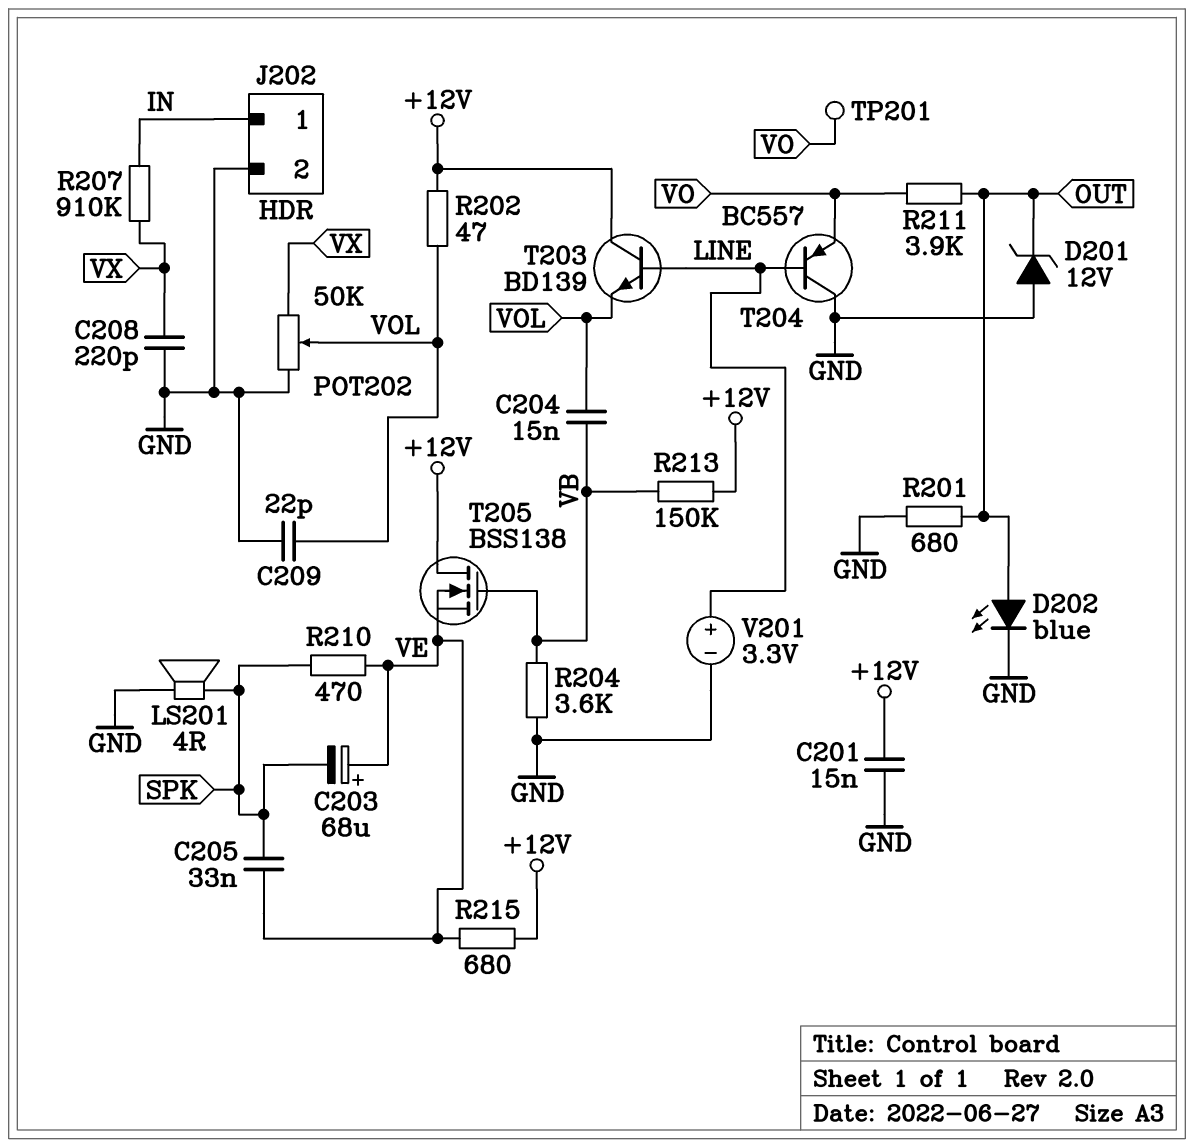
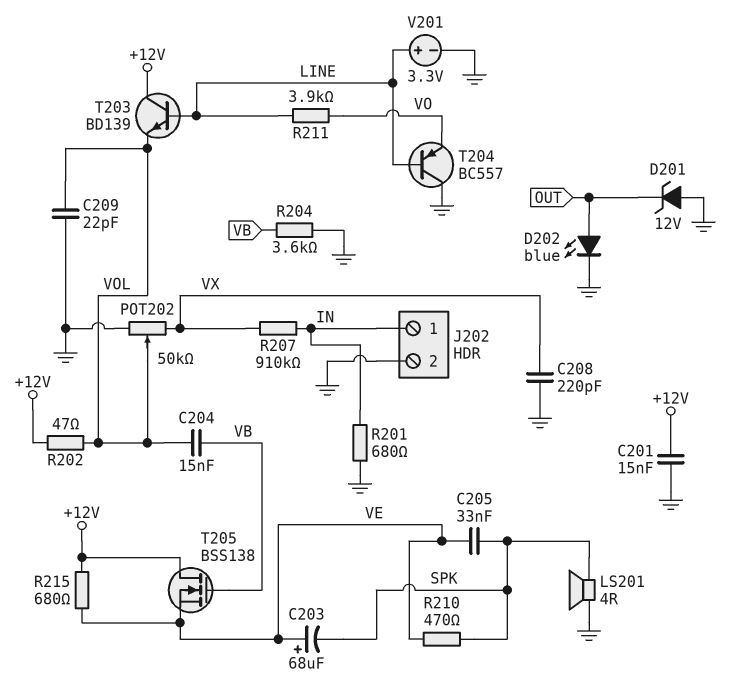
R201: 680 (GND, OUT) -> 680 (GND, IN)
R211: 3.9k (OUT, VO) -> 3.9k (LINE, VO)
R213: 150k (+12V, VB) -> none
TP201: test point (VO) -> none

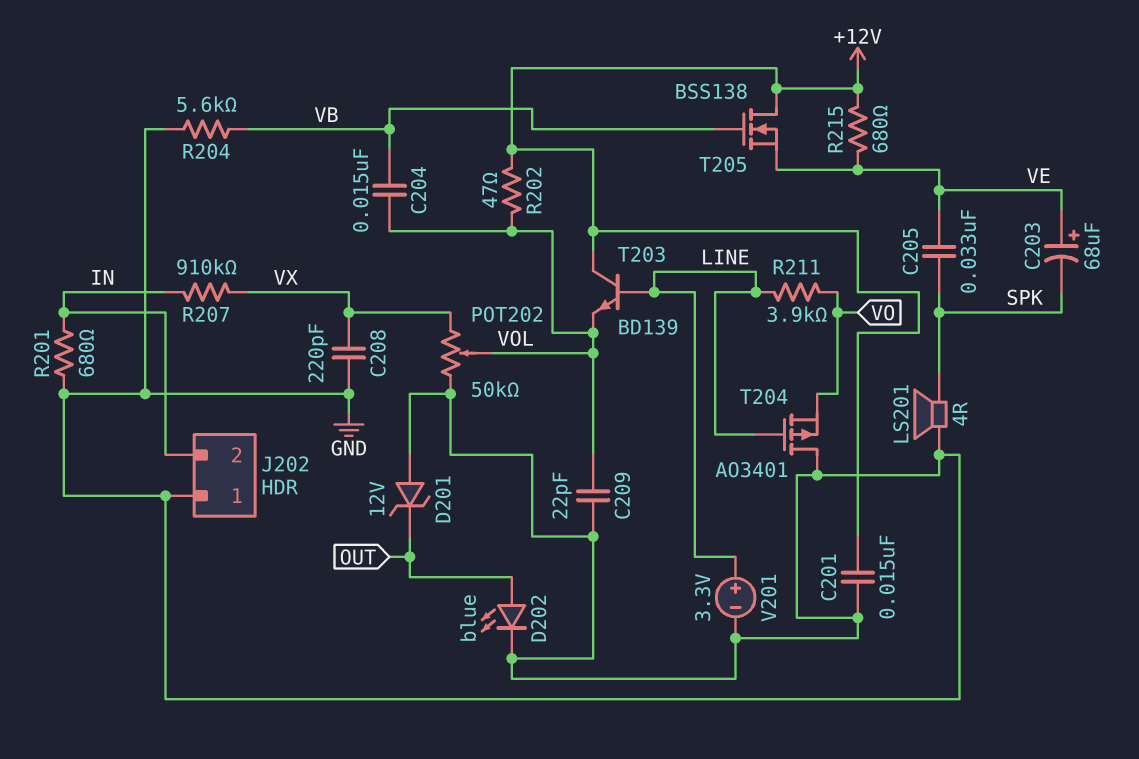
J202 pin 1: IN -> GND
J202 pin 2: GND -> IN
R204: 3.6k (GND, VB) -> 5.6k (GND, VB)
R210: 470 (SPK, VE) -> none
T204: PNP BC557 (B LINE, C GND, E VO) -> PMOS AO3401 (G LINE, D GND, S VO)

